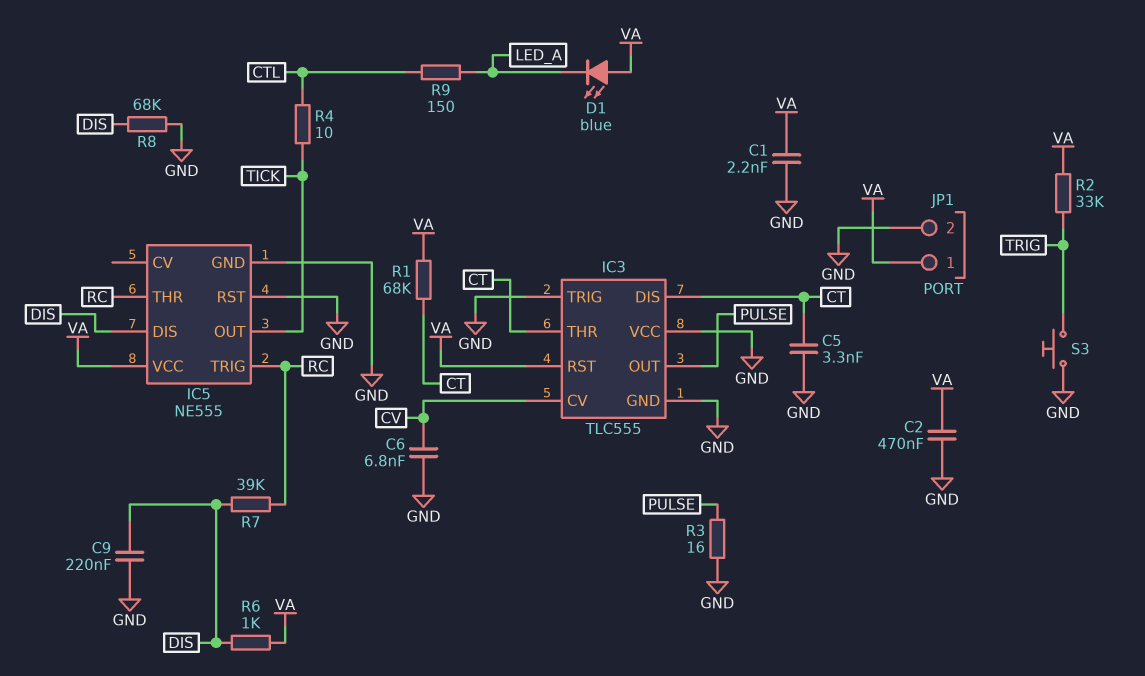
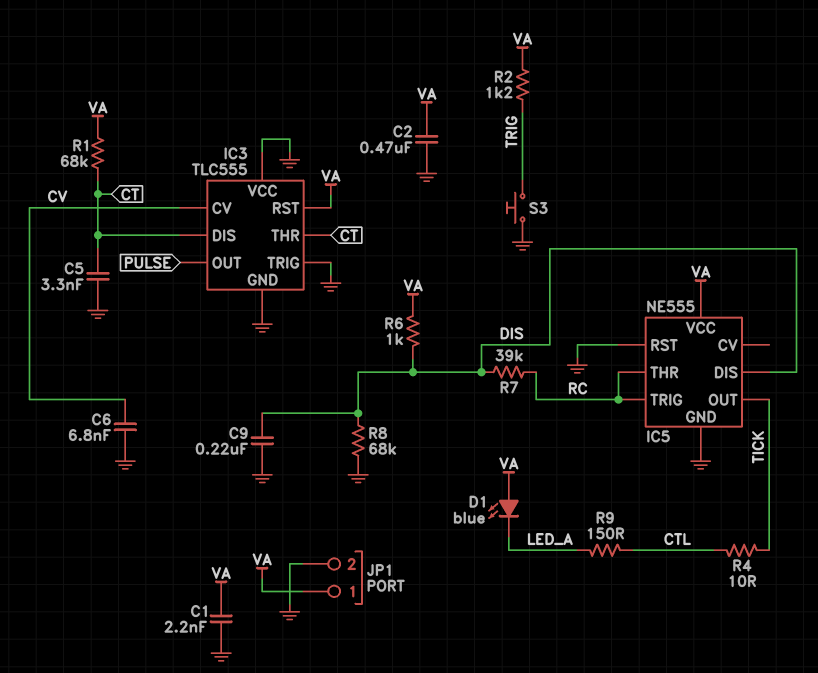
R2: 33k (TRIG, VA) -> 1.2k (TRIG, VA)
R3: 16 (GND, PULSE) -> none

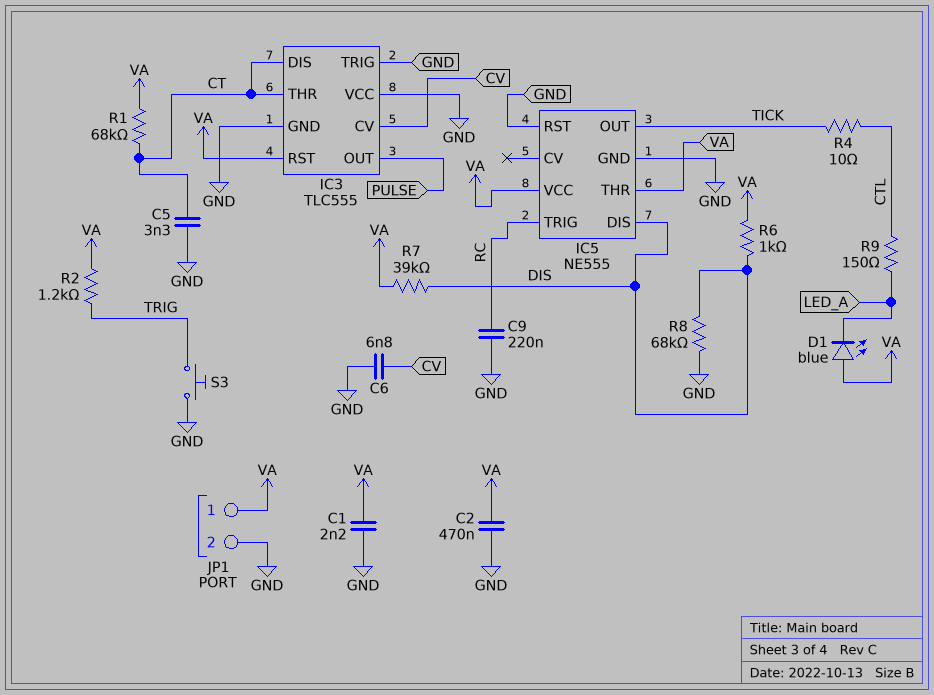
C9: 220nF (DIS, GND) -> 220nF (GND, RC)
IC5 pin THR: RC -> VA
R7: 39k (DIS, RC) -> 39k (DIS, VA)

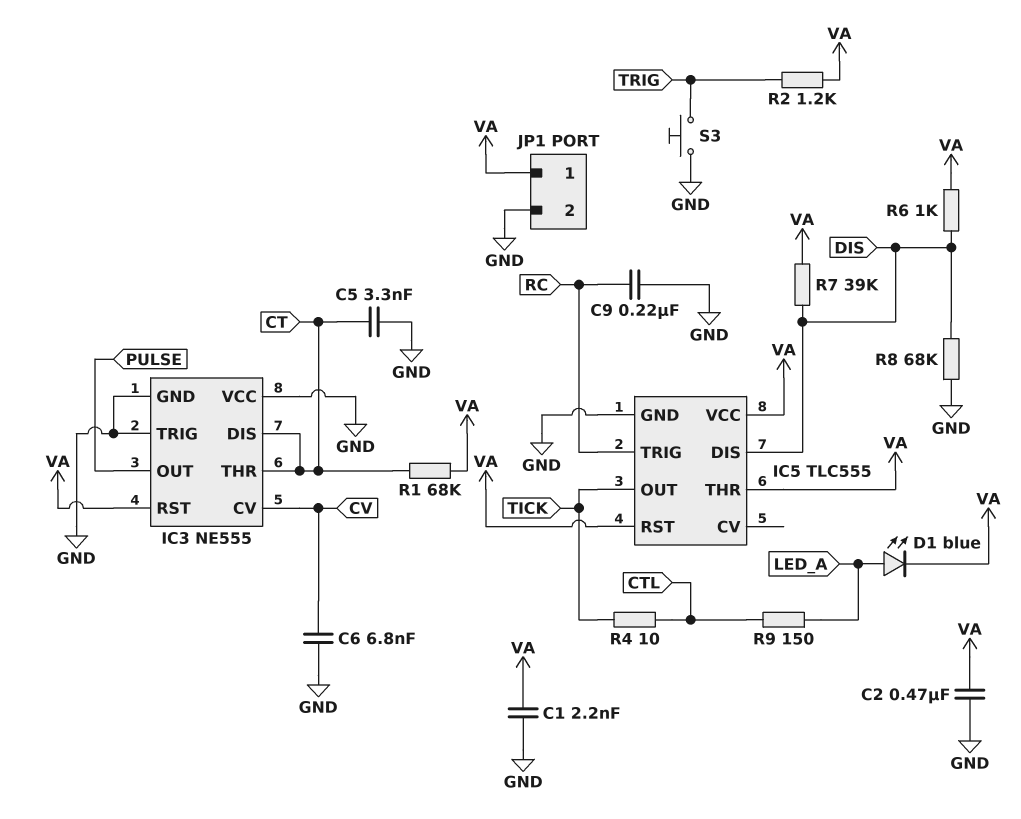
D1: LED blue (A VA, K LED_A) -> LED blue (A LED_A, K VA)
IC3: TLC555 -> NE555
IC5: NE555 -> TLC555
IC5 pin RST: GND -> VA

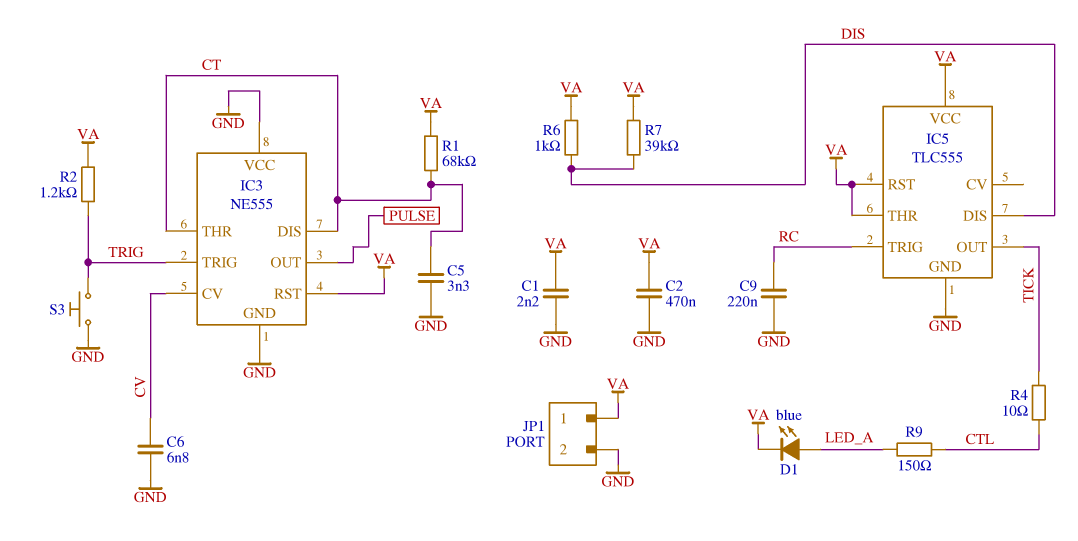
IC3 pin TRIG: GND -> TRIG
R8: 68k (DIS, GND) -> none

